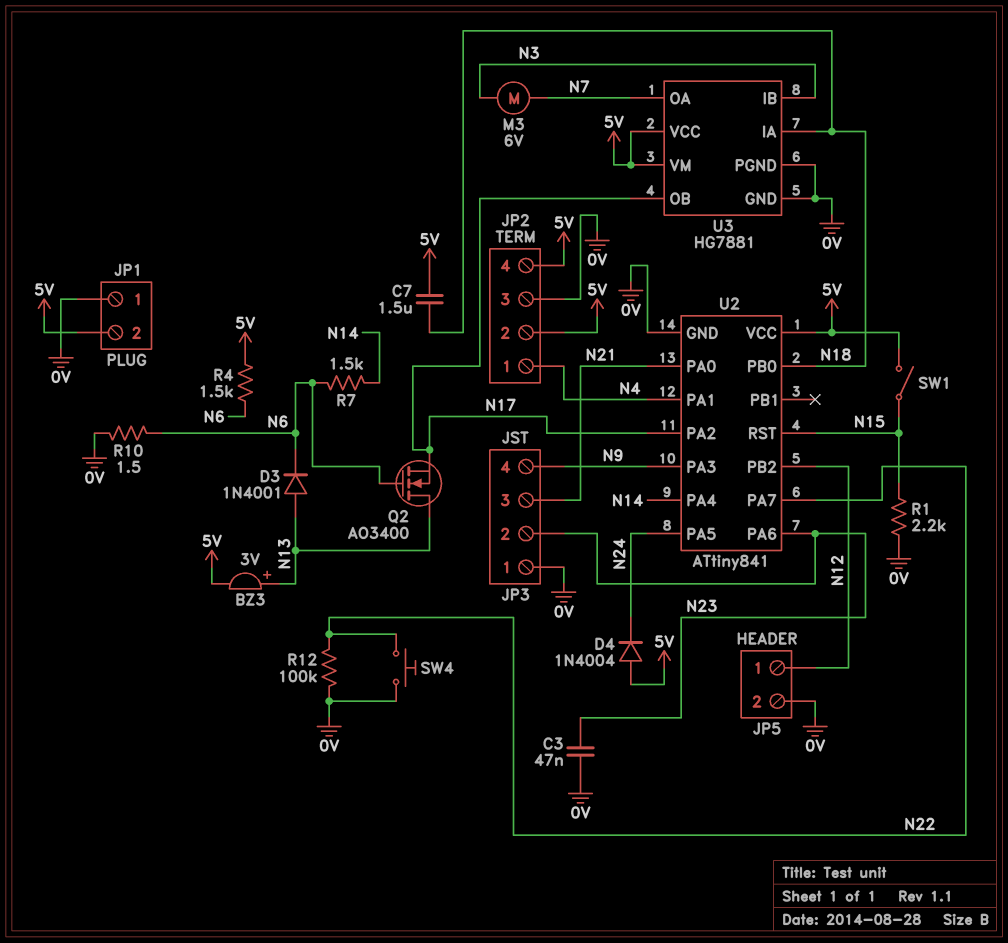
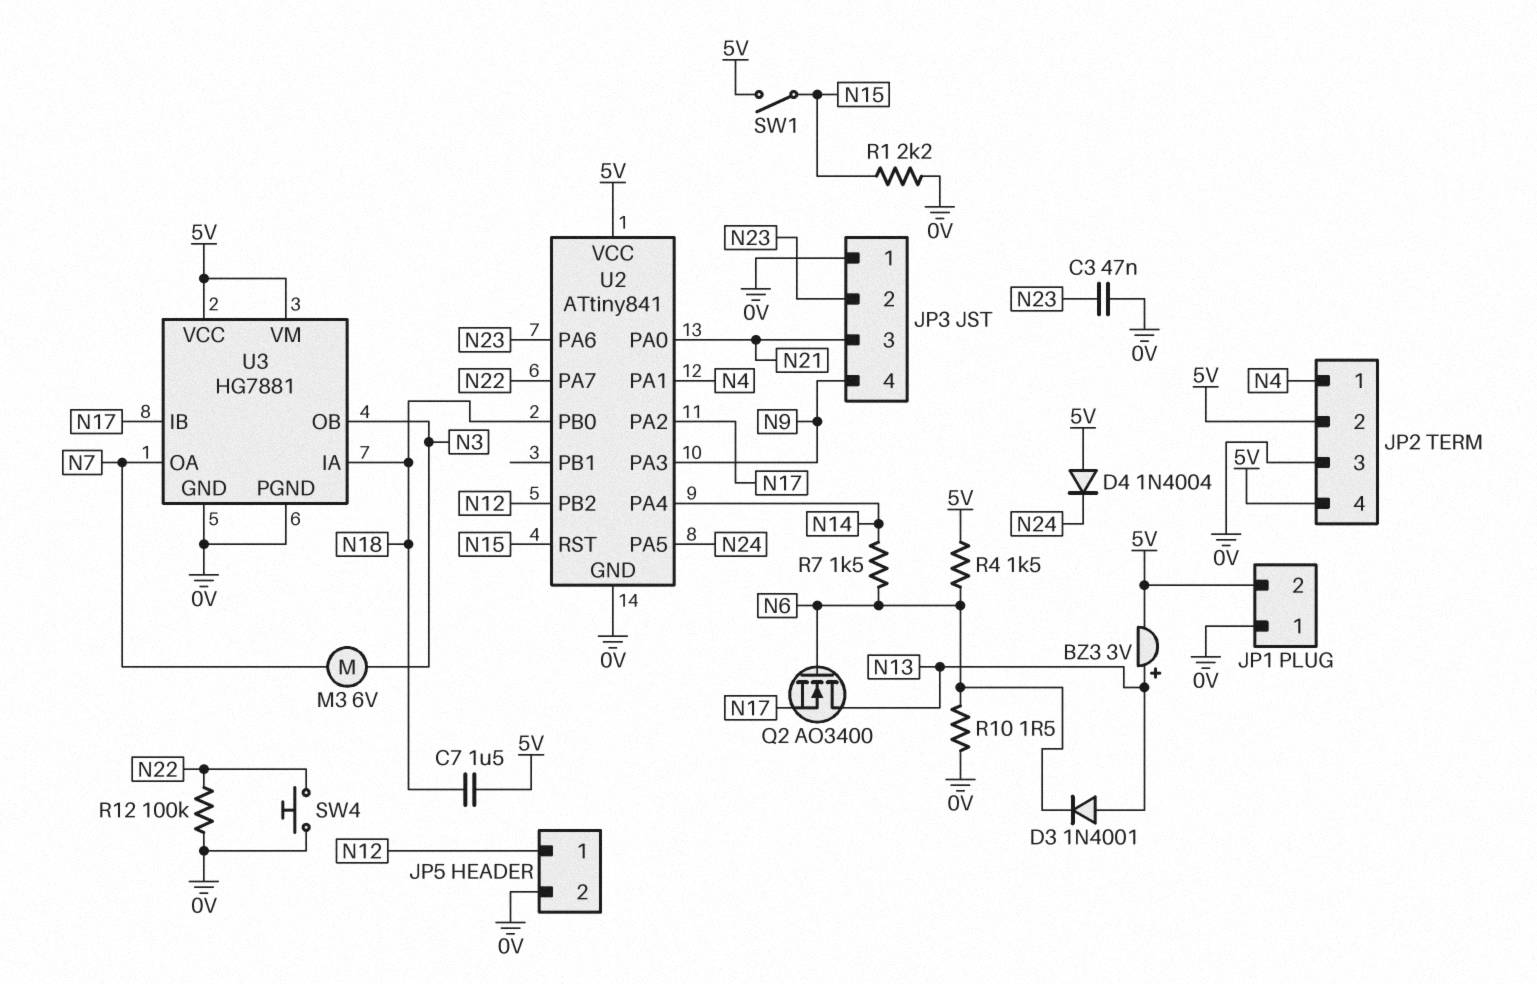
U3 pin IB: N3 -> N17
U3 pin OB: N17 -> N3

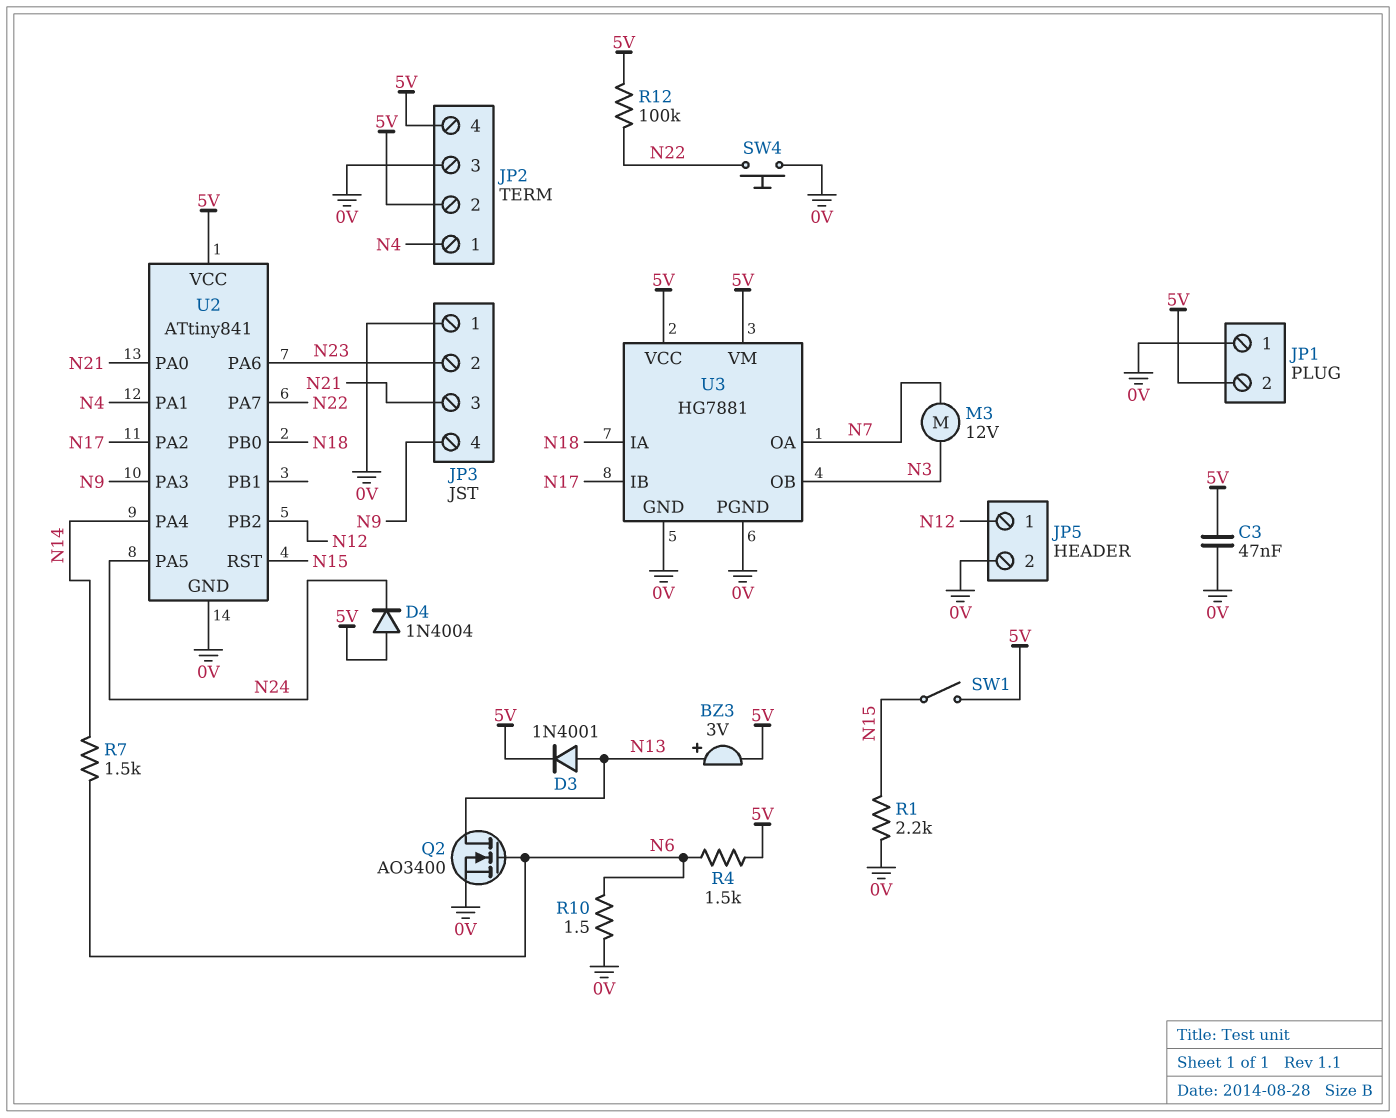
C3: 47nF (0V, N23) -> 47nF (0V, 5V)
C7: 1.5uF (5V, N18) -> none
D3: diode 1N4001 (A N13, K N6) -> diode 1N4001 (A N13, K 5V)
M3: motor 6V (N3, N7) -> motor 12V (N3, N7)
Q2: NMOS AO3400 (G N6, D N13, S N17) -> NMOS AO3400 (G N6, D N13, S 0V)
R12: 100k (0V, N22) -> 100k (5V, N22)

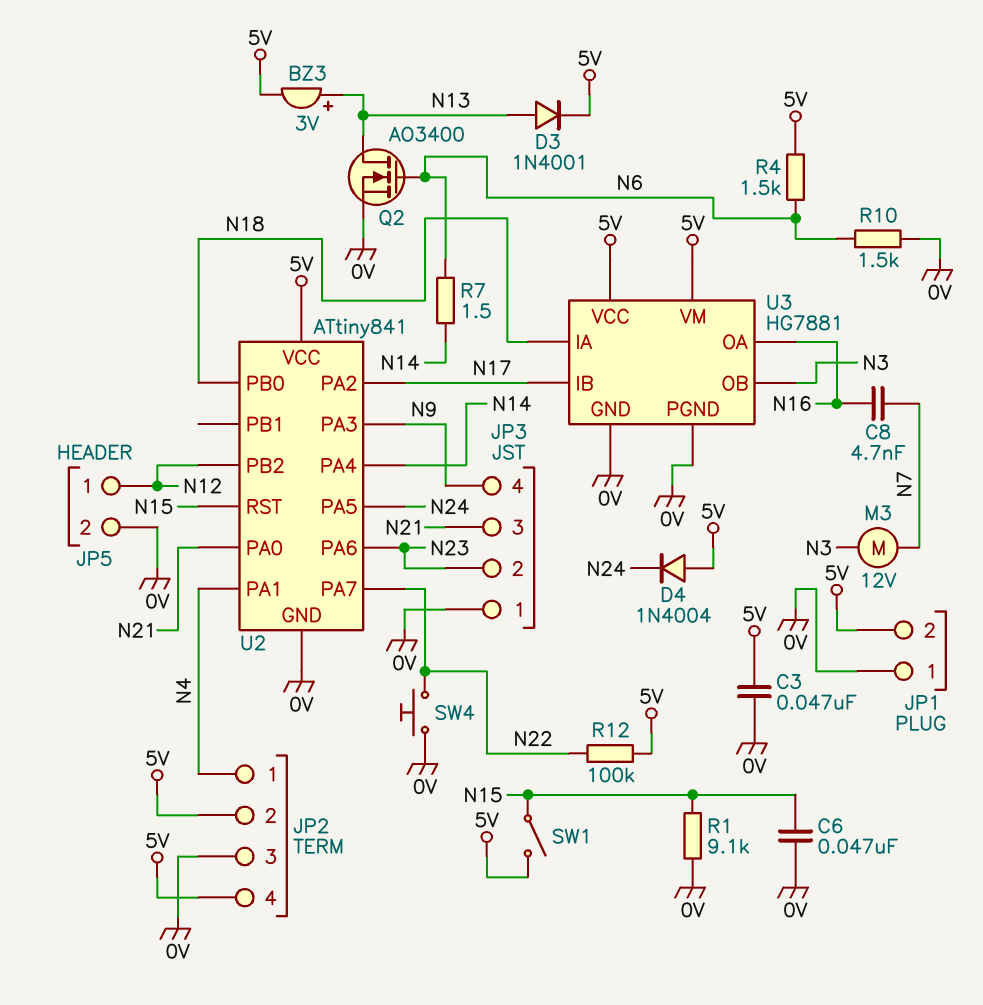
C6: none -> 47nF (0V, N15)
C8: none -> 4.7nF (N7, N16)
R1: 2.2k (0V, N15) -> 9.1k (0V, N15)
R7: 1.5k (N6, N14) -> 1.5 (N6, N14)
R10: 1.5 (0V, N6) -> 1.5k (0V, N6)
U3 pin OA: N7 -> N16

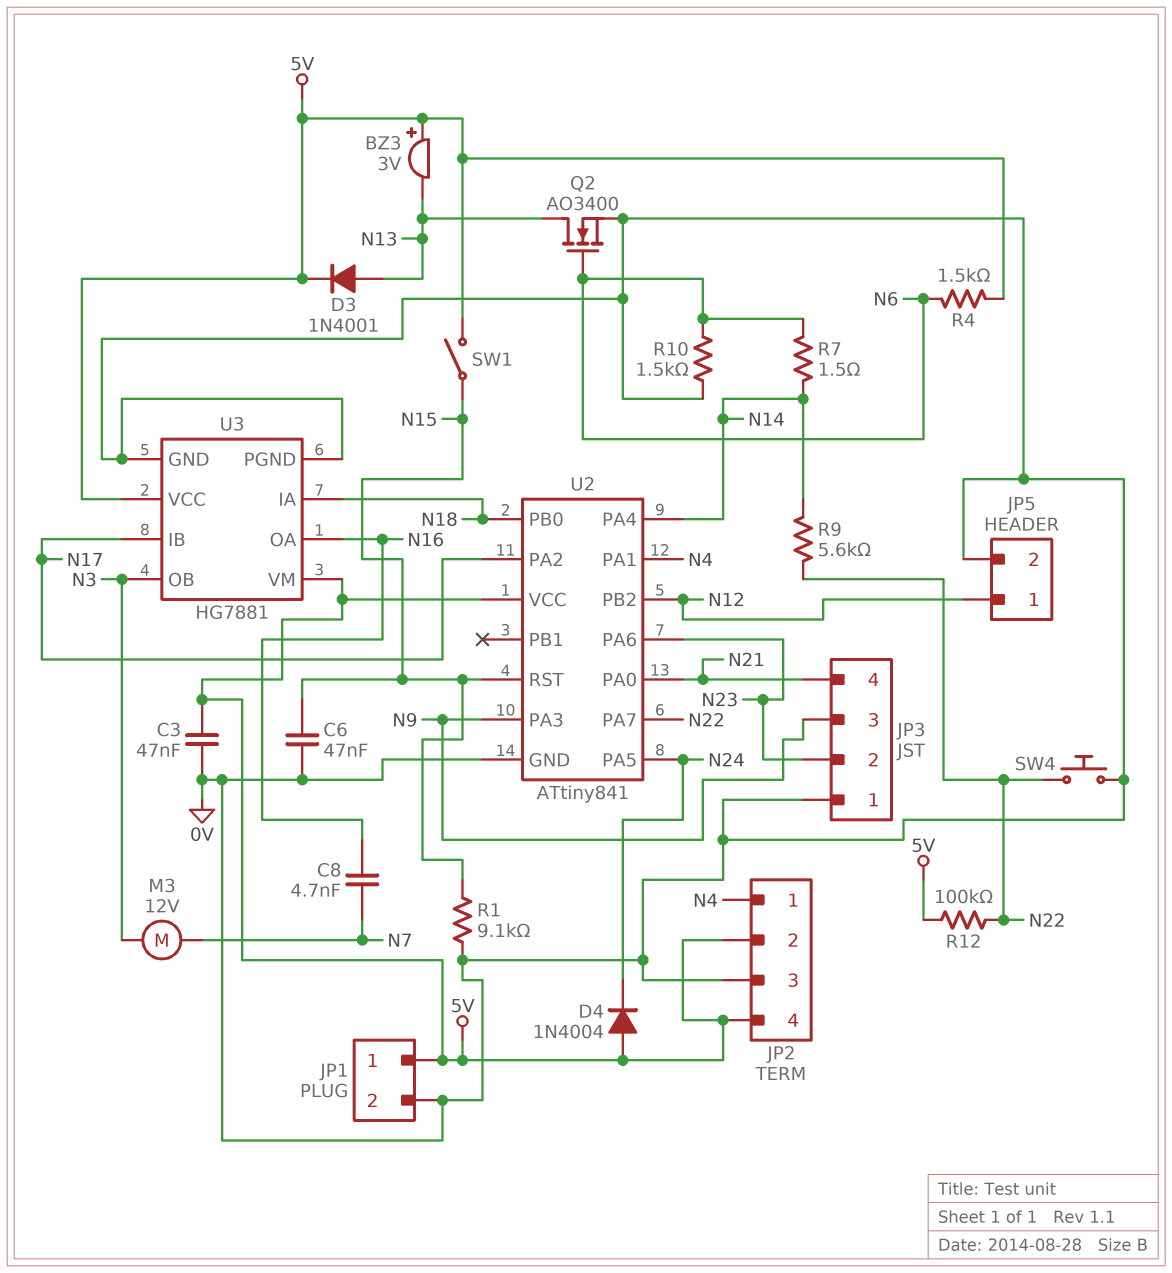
BZ3: buzzer 3V (plus N13, minus 5V) -> buzzer 3V (plus 5V, minus N13)
JP1 pin 1: 0V -> 5V
JP1 pin 2: 5V -> 0V
JP3 pin 3: N21 -> N9
JP3 pin 4: N9 -> N21
R9: none -> 5.6k (N14, N22)

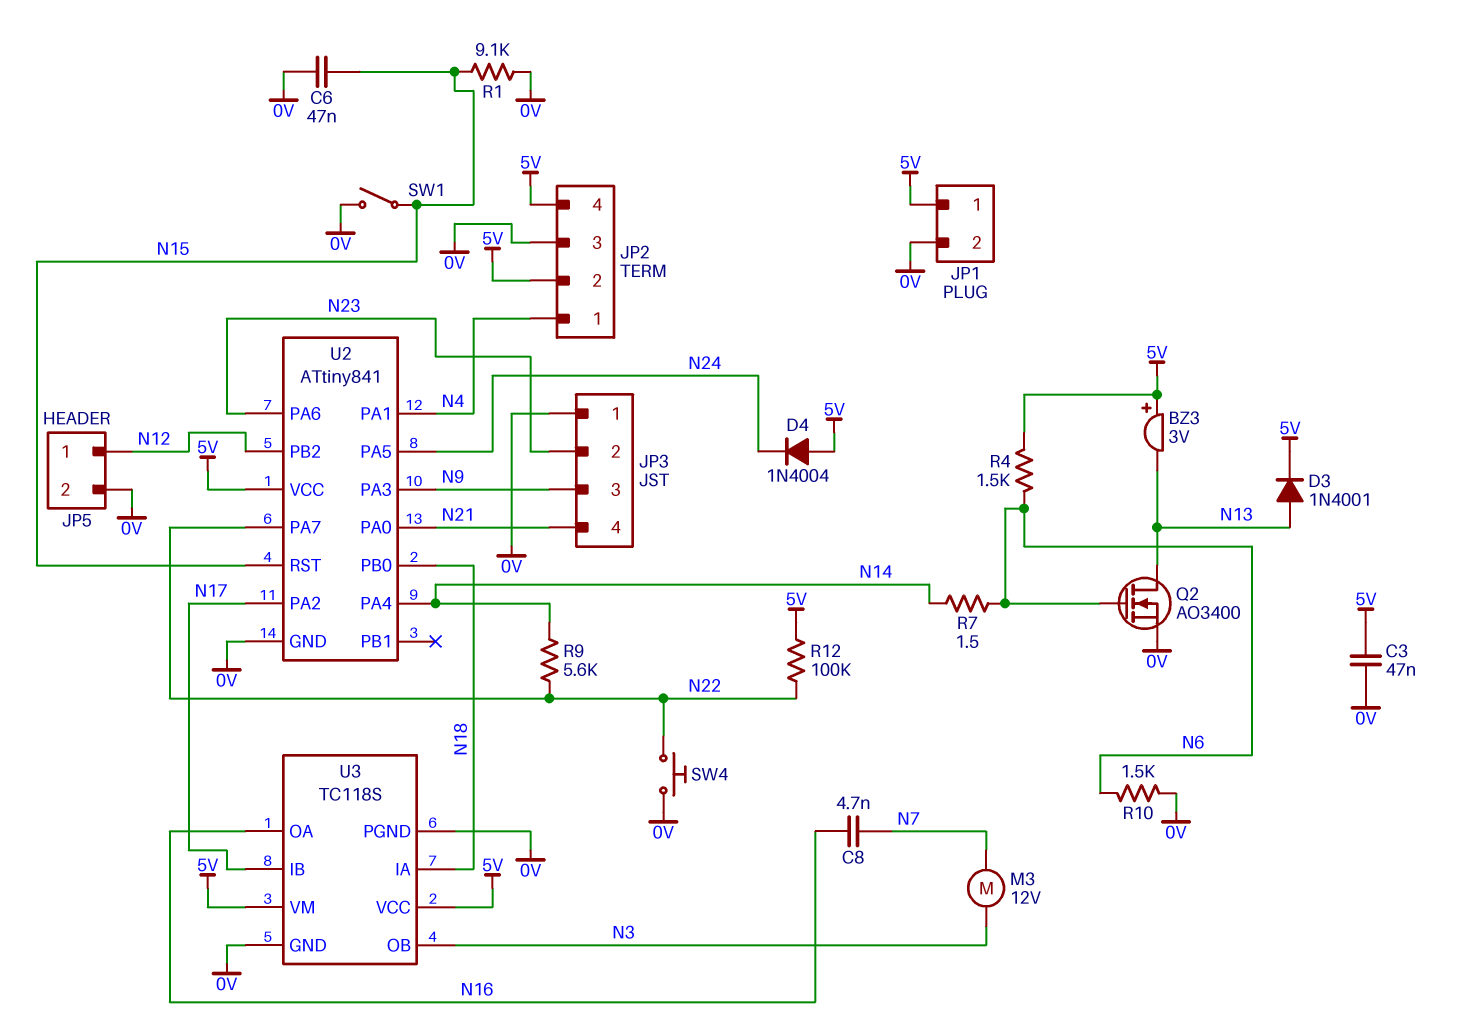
SW1: switch (5V, N15) -> switch (0V, N15)
U3: HG7881 -> TC118S

